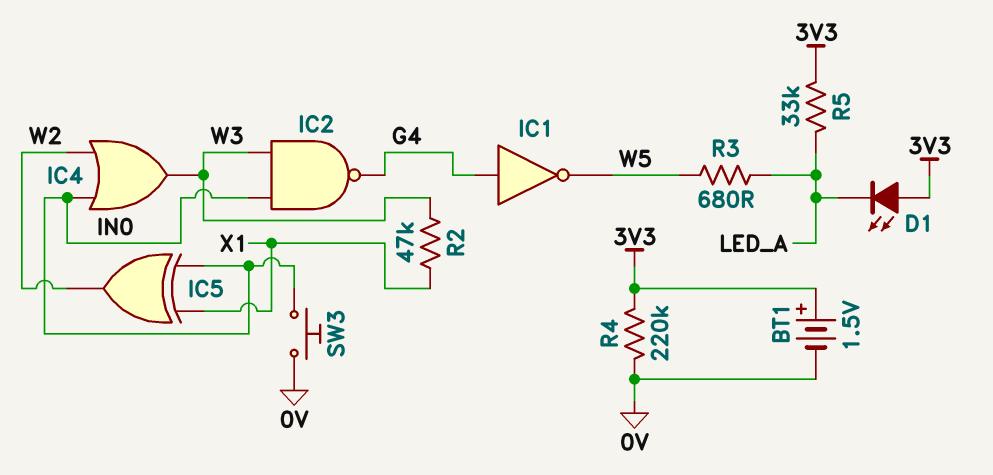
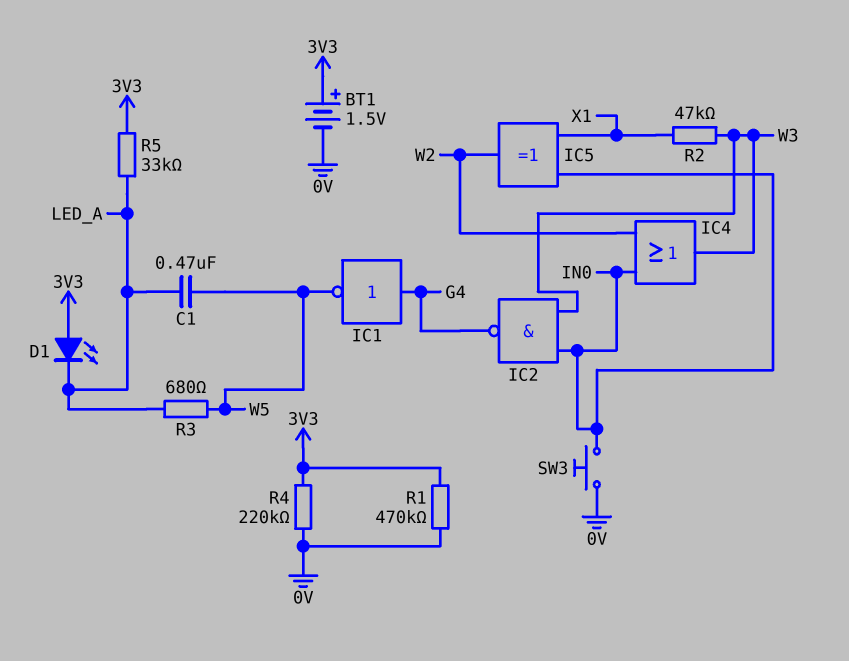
C1: none -> 470nF (LED_A, W5)
R1: none -> 470k (0V, 3V3)

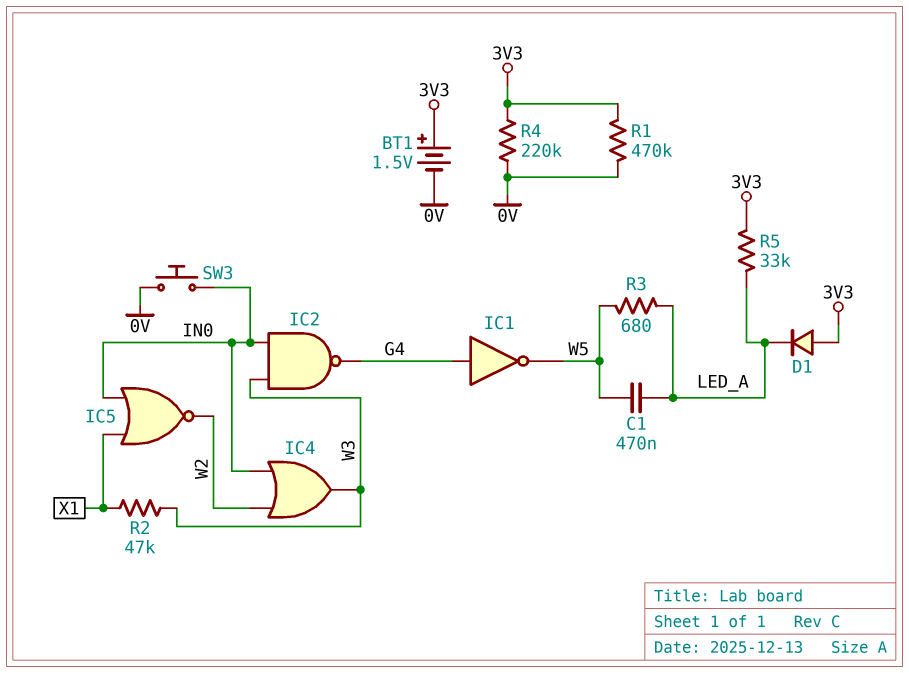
D1: LED (A 3V3, K LED_A) -> diode (A 3V3, K LED_A)
IC5: XOR (in IN0, in X1, out W2) -> NOR (in IN0, in X1, out W2)

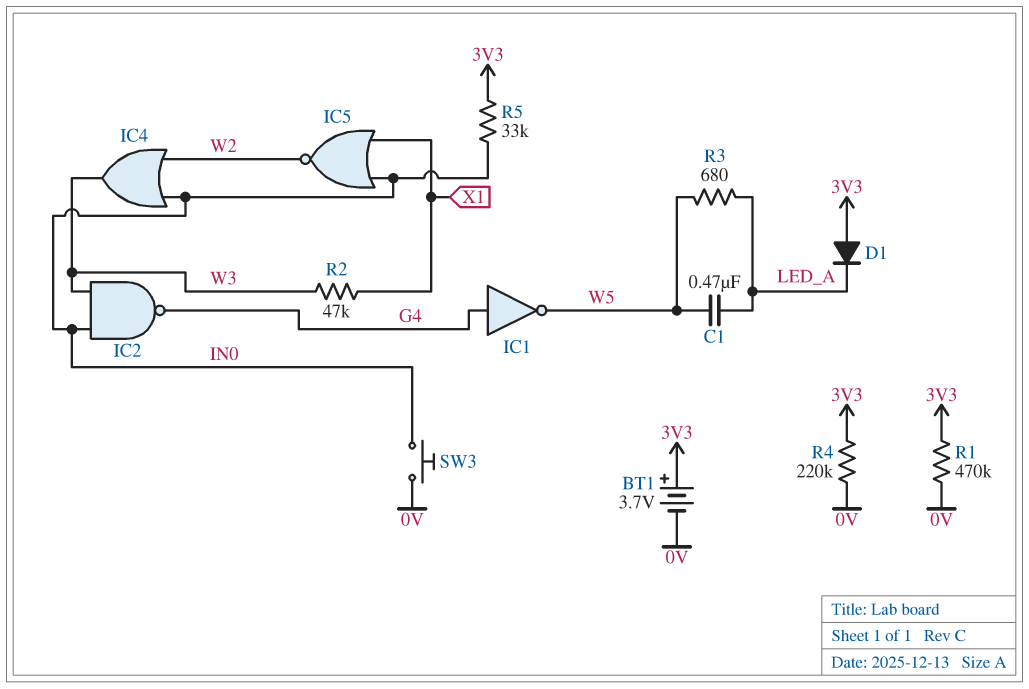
BT1: 1.5V (plus 3V3, minus 0V) -> 3.7V (plus 3V3, minus 0V)
R5: 33k (3V3, LED_A) -> 33k (3V3, IN0)

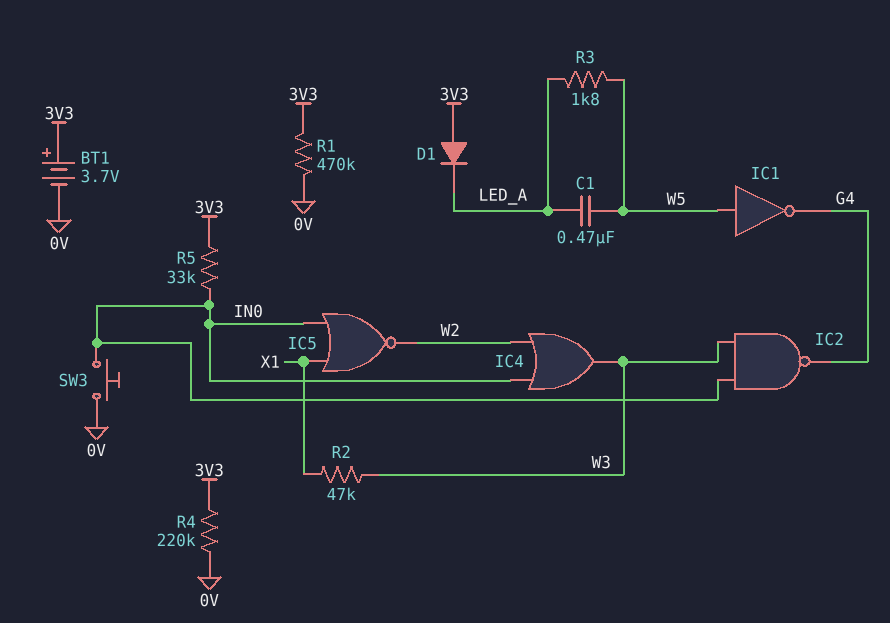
IC1: NOT (in G4, out W5) -> NOT (in W5, out G4)
R3: 680 (LED_A, W5) -> 1.8k (LED_A, W5)

